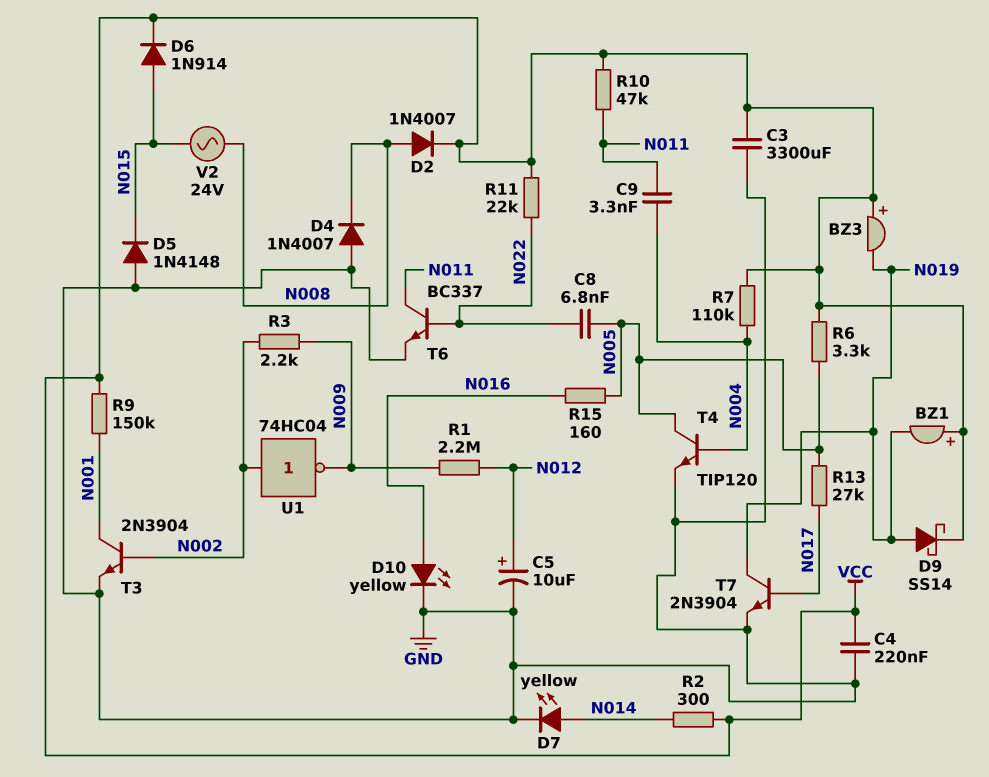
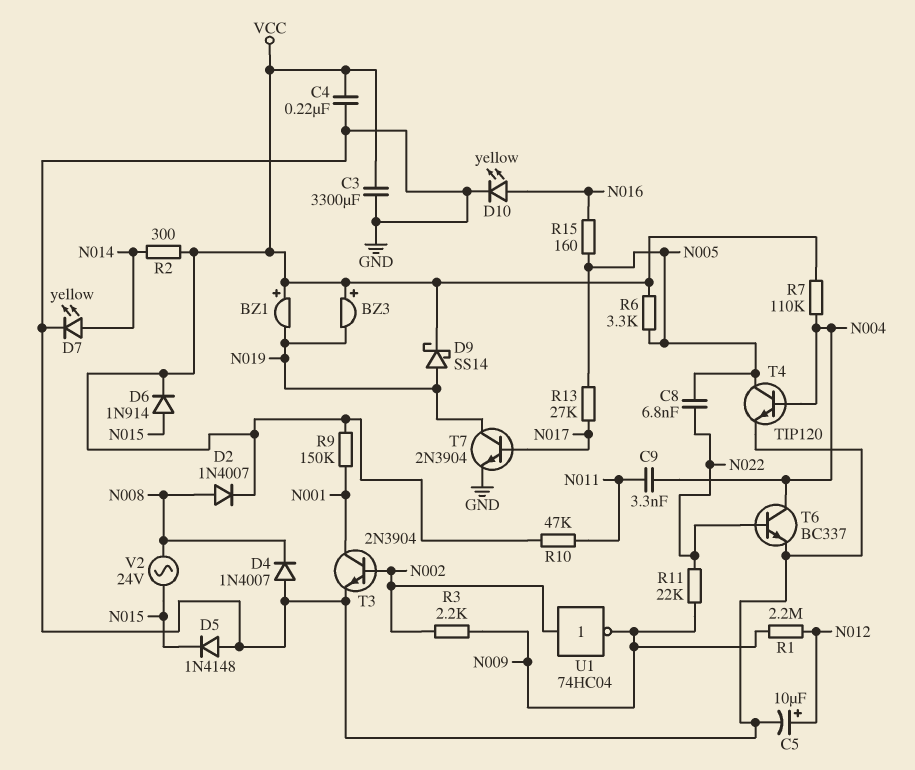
R11: 22k (N022, VCC) -> 22k (N009, N022)
T6: NPN BC337 (B N022, C N011, E GND) -> NPN BC337 (B N022, C N004, E GND)

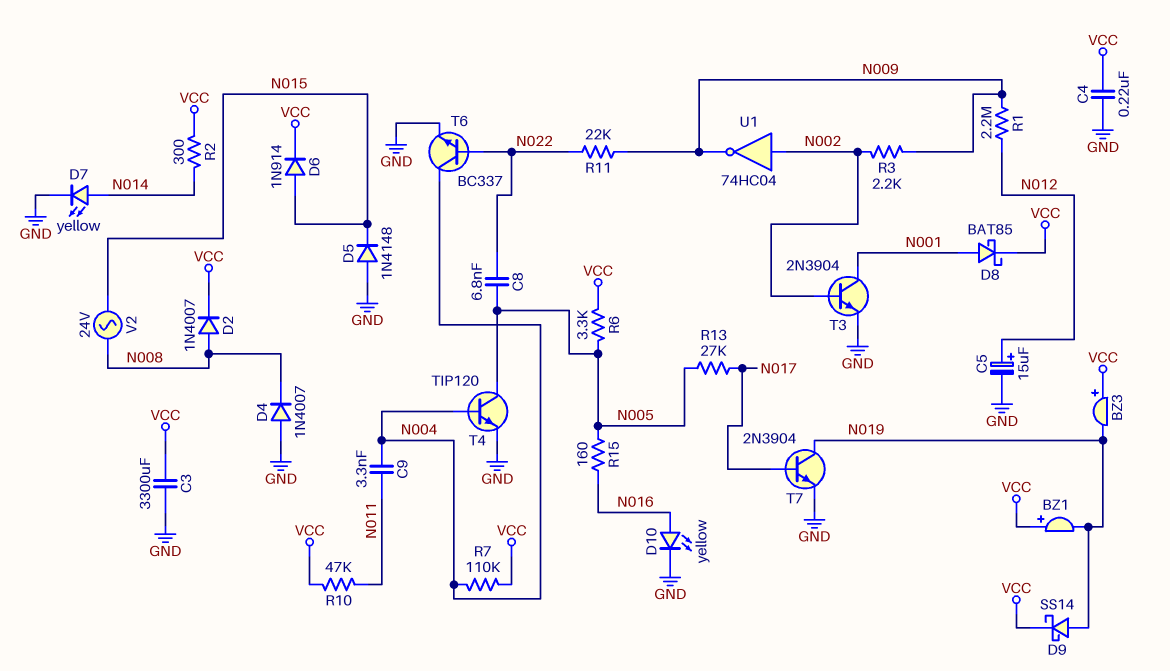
C5: 10uF (plus N012, minus GND) -> 15uF (plus N012, minus GND)
D8: none -> schottky BAT85 (A N001, K VCC)
R9: 150k (N001, VCC) -> none

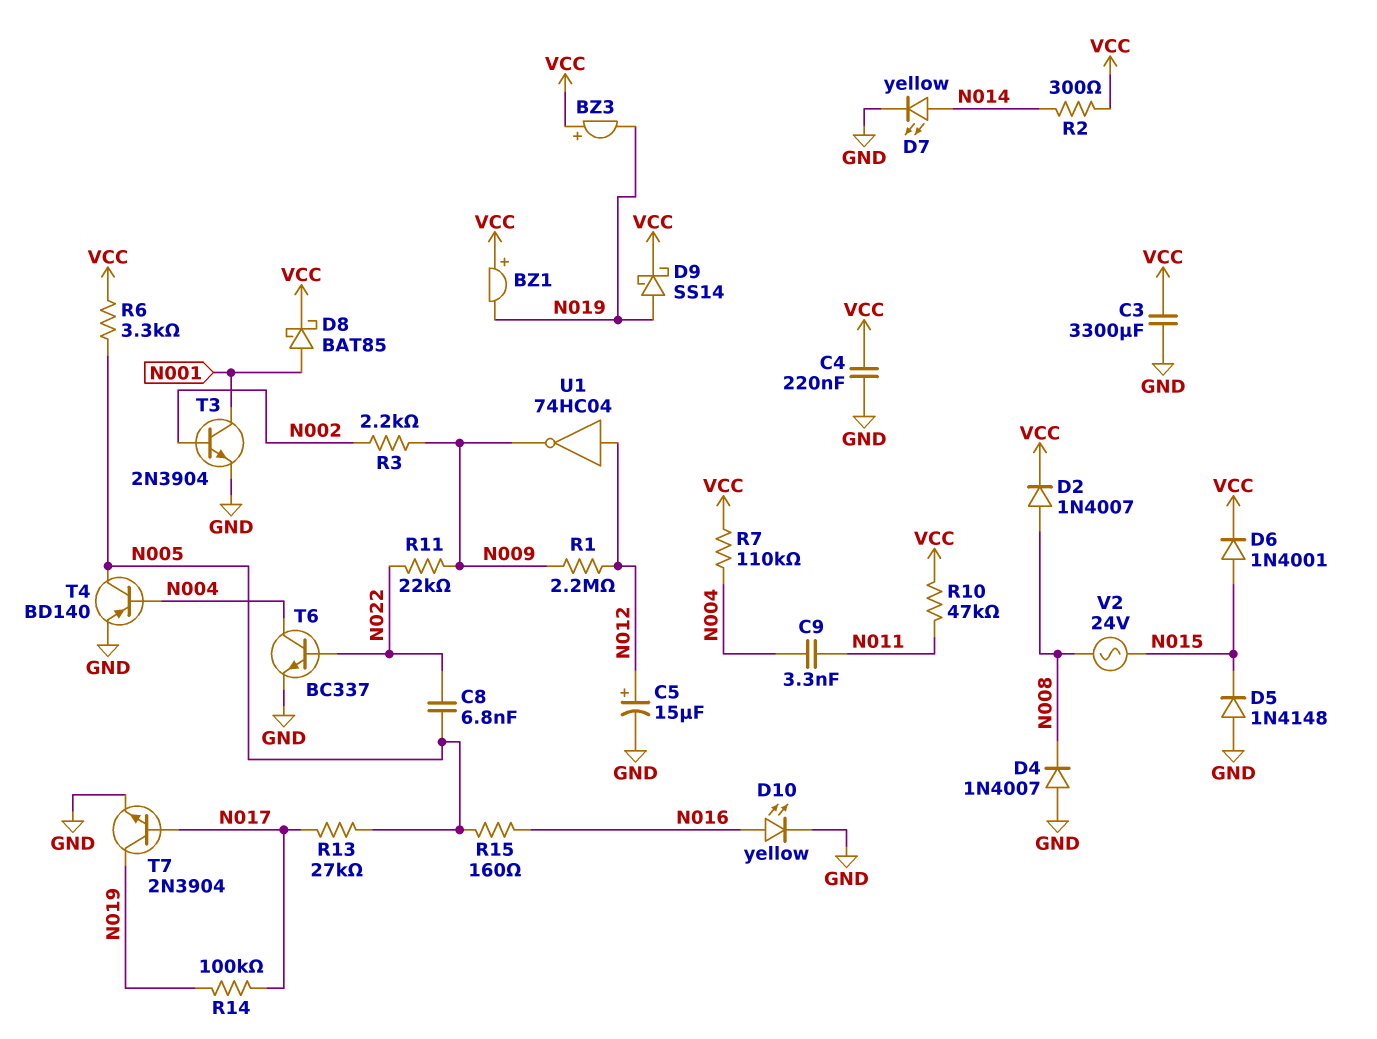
D6: diode 1N914 (A N015, K VCC) -> diode 1N4001 (A N015, K VCC)
R14: none -> 100k (N017, N019)
T4: NPN TIP120 (B N004, C N005, E GND) -> PNP BD140 (B N004, C N005, E GND)
U1: NOT 74HC04 (in N002, out N009) -> NOT 74HC04 (in N012, out N009)

